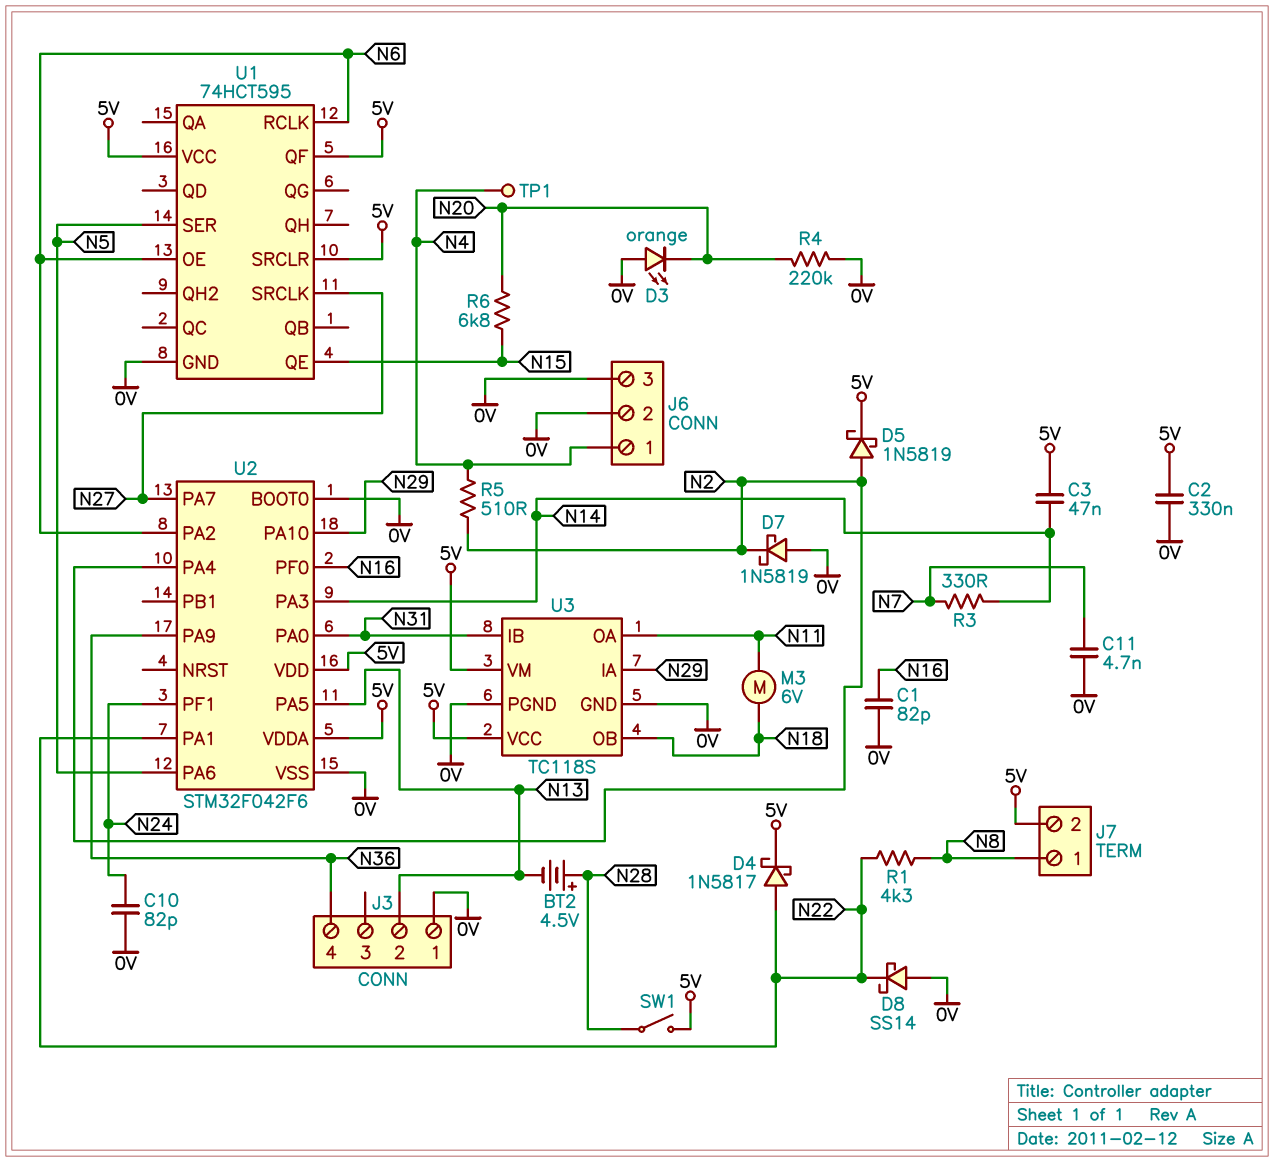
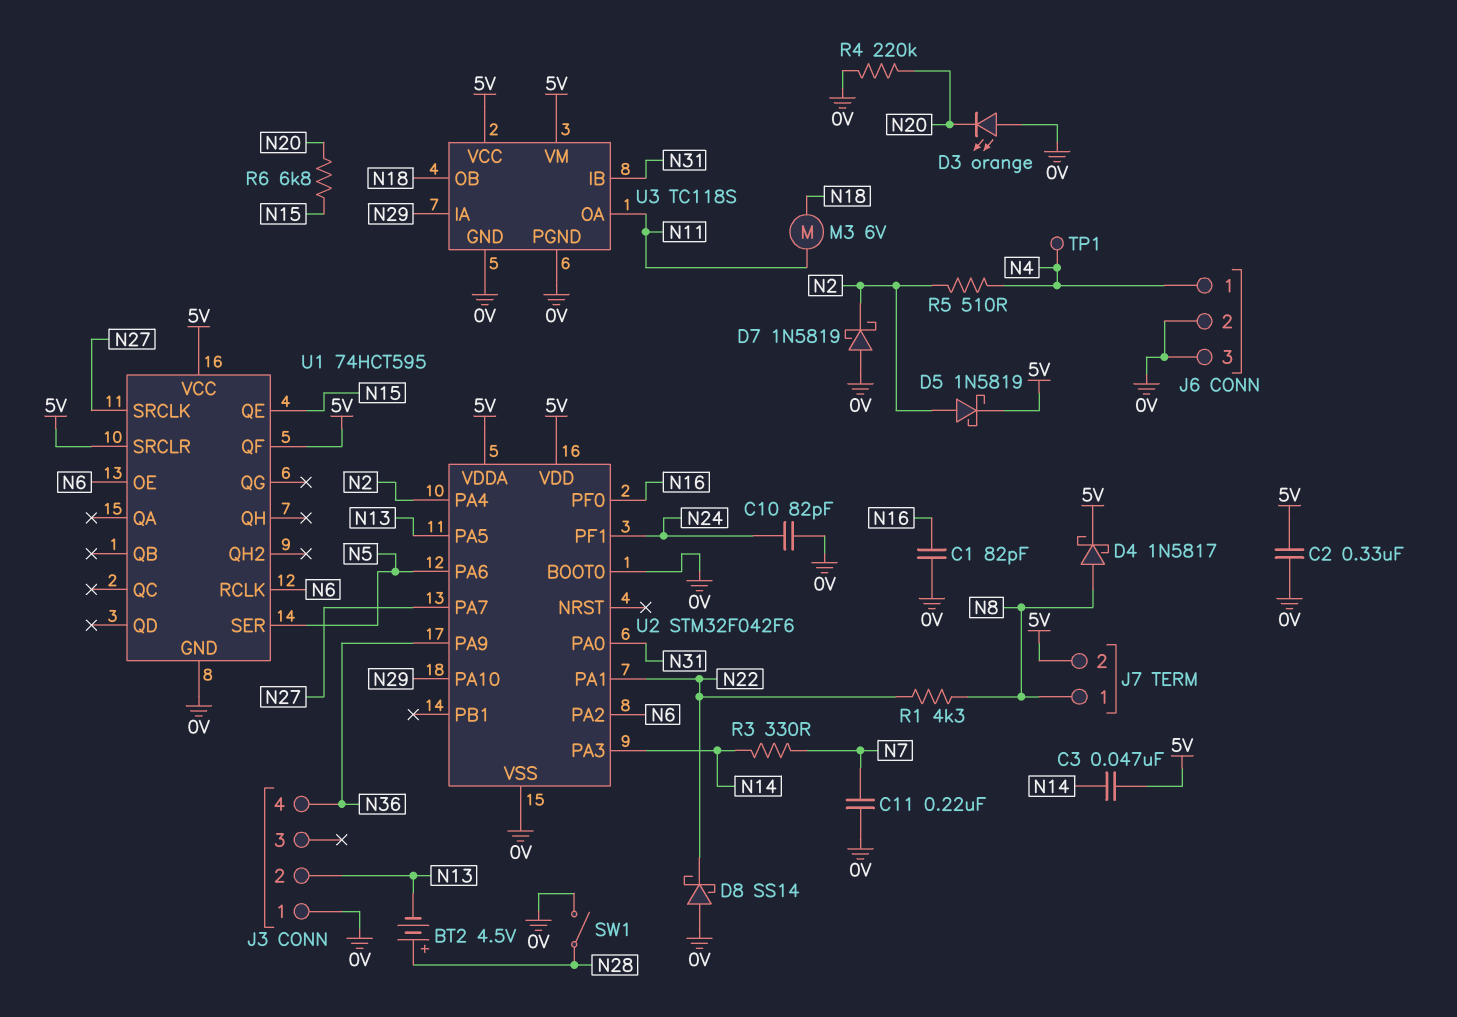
C11: 4.7nF (0V, N7) -> 220nF (0V, N7)
D4: schottky 1N5817 (A N22, K 5V) -> schottky 1N5817 (A N8, K 5V)
SW1: switch (5V, N28) -> switch (0V, N28)

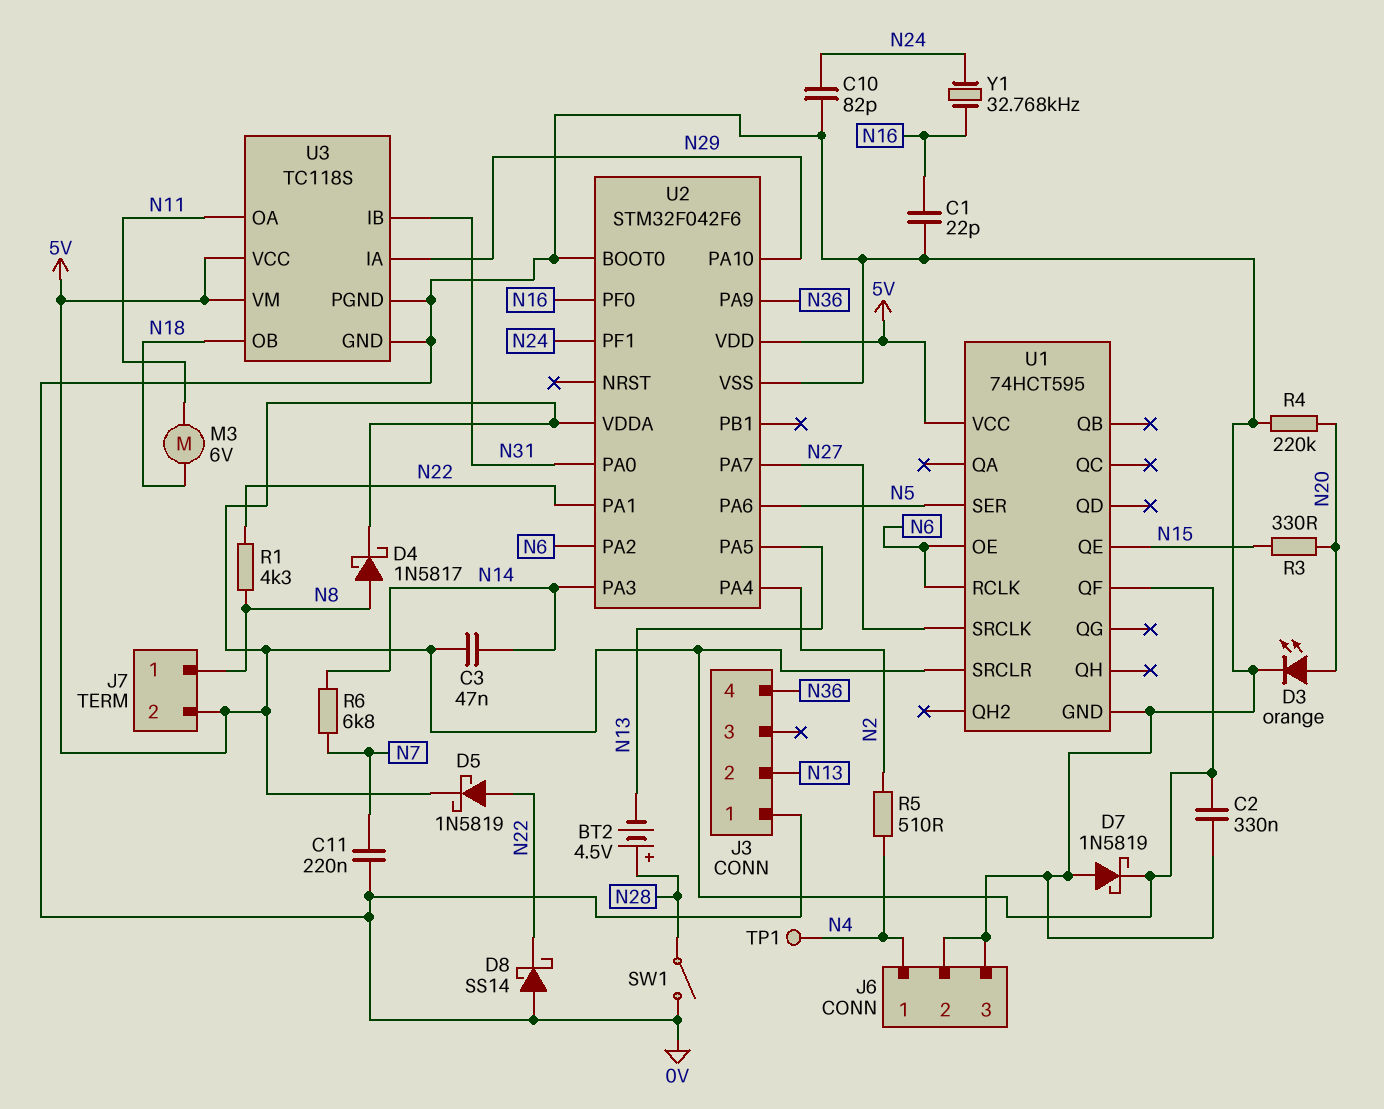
C1: 82pF (0V, N16) -> 22pF (0V, N16)
D3: LED orange (A 0V, K N20) -> LED orange (A N20, K 0V)
D5: schottky 1N5819 (A N2, K 5V) -> schottky 1N5819 (A N22, K 5V)
D7: schottky 1N5819 (A 0V, K N2) -> schottky 1N5819 (A 0V, K 5V)
R3: 330 (N7, N14) -> 330 (N15, N20)
R6: 6.8k (N15, N20) -> 6.8k (N7, N14)
Y1: none -> 32.768kHz (N16, N24)

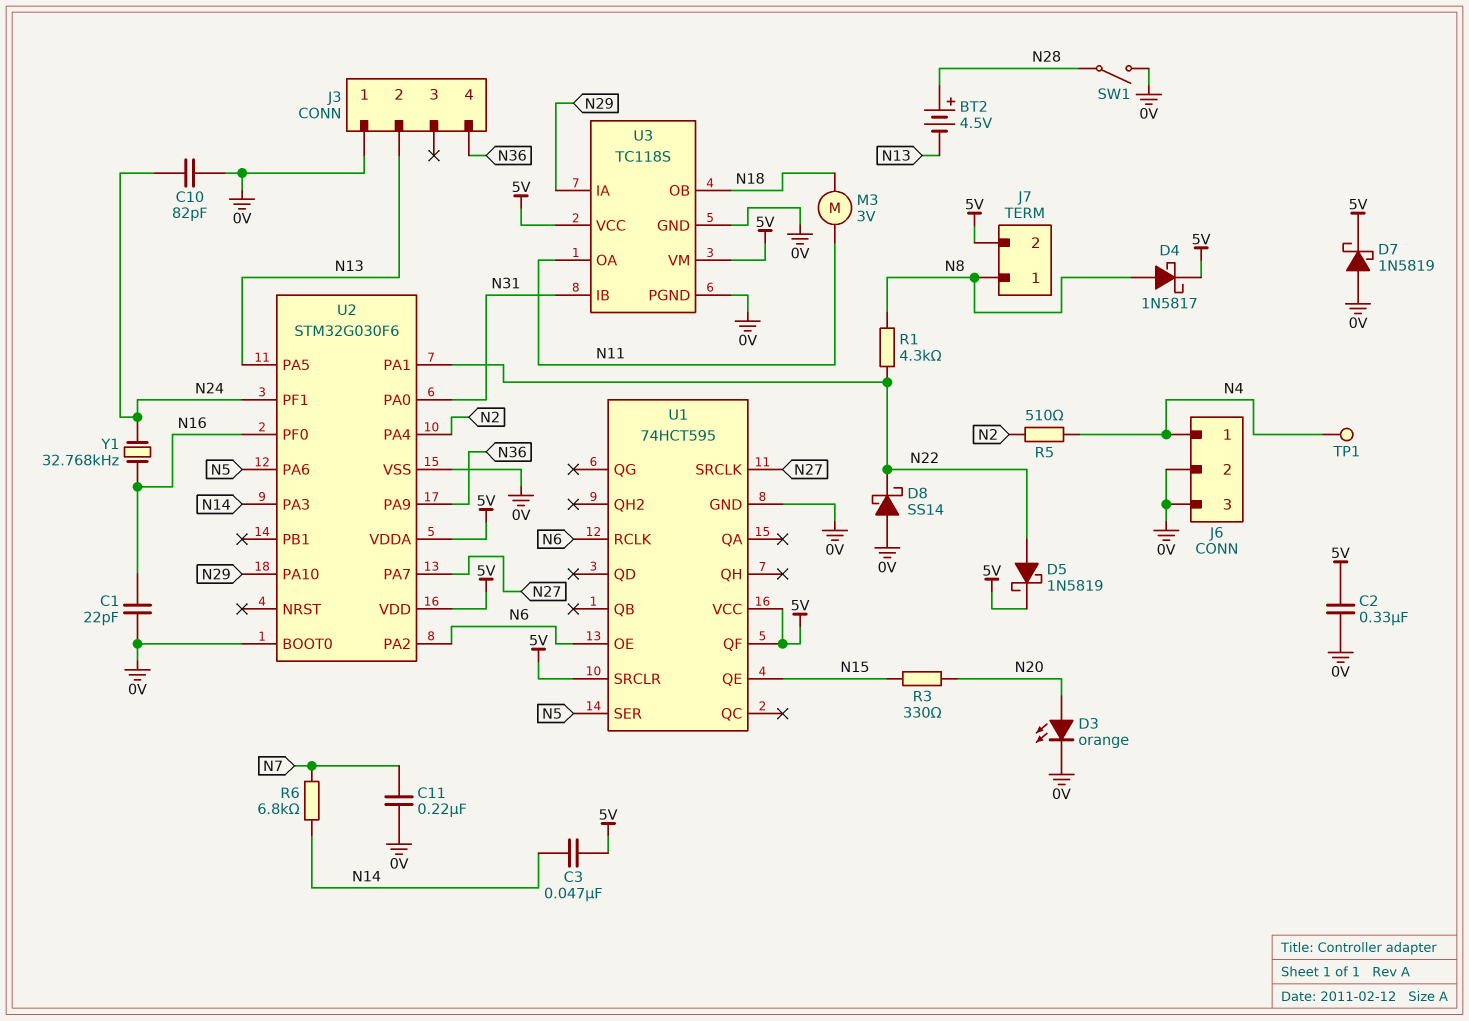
M3: motor 6V (N11, N18) -> motor 3V (N11, N18)
R4: 220k (0V, N20) -> none
U2: STM32F042F6 -> STM32G030F6

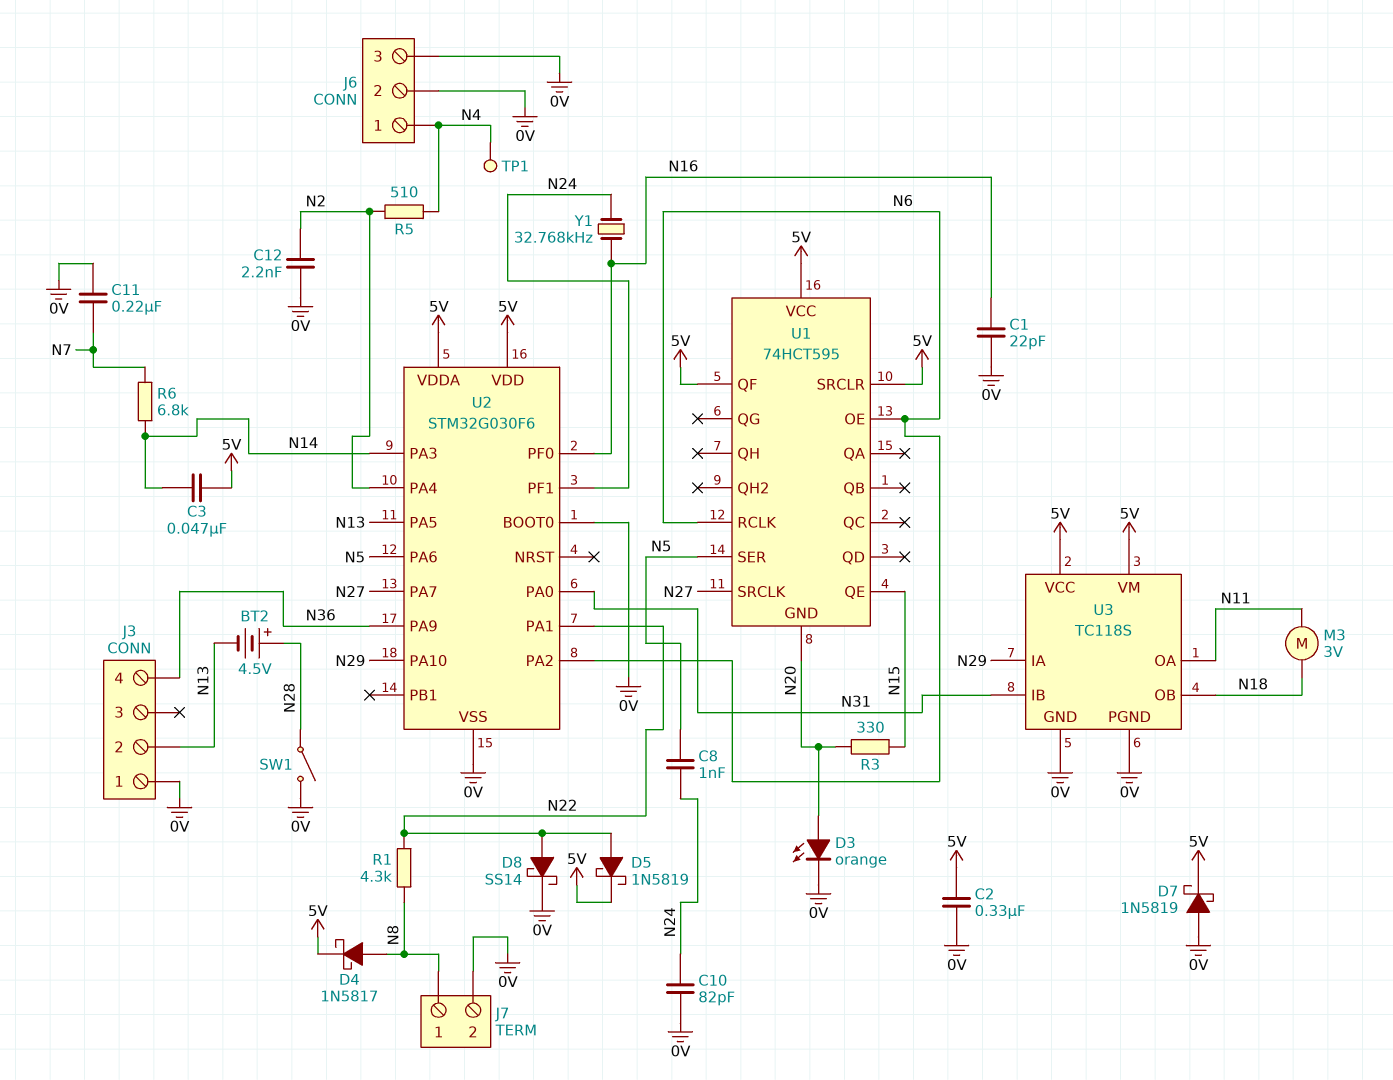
C8: none -> 1nF (N5, N24)
C12: none -> 2.2nF (0V, N2)
D8: schottky SS14 (A 0V, K N22) -> schottky SS14 (A N22, K 0V)
J7 pin 2: 5V -> 0V
U1 pin GND: 0V -> N20

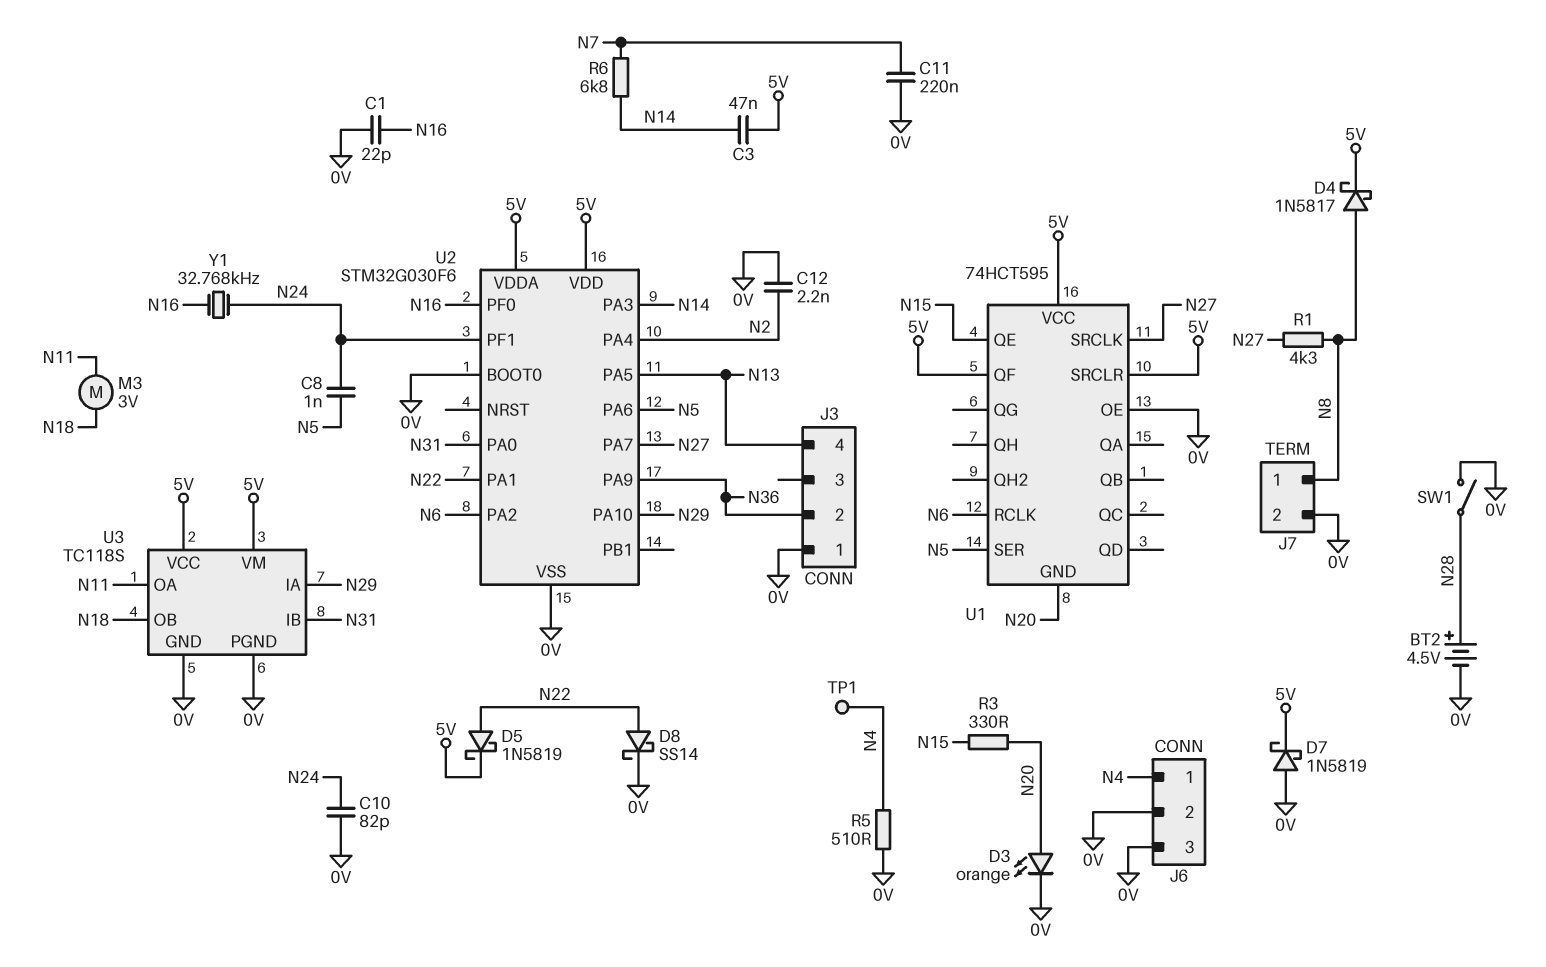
BT2: 4.5V (plus N28, minus N13) -> 4.5V (plus N28, minus 0V)
C2: 330nF (0V, 5V) -> none
J3 pin 2: N13 -> N36
J3 pin 4: N36 -> N13
R1: 4.3k (N8, N22) -> 4.3k (N8, N27)
R5: 510 (N2, N4) -> 510 (0V, N4)
U1 pin OE: N6 -> 0V

